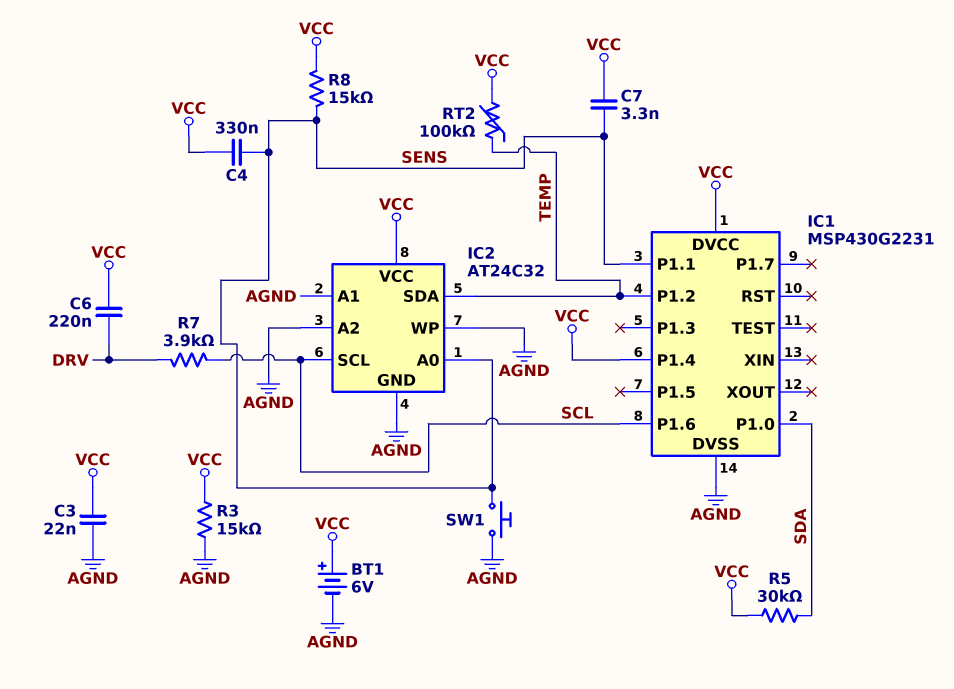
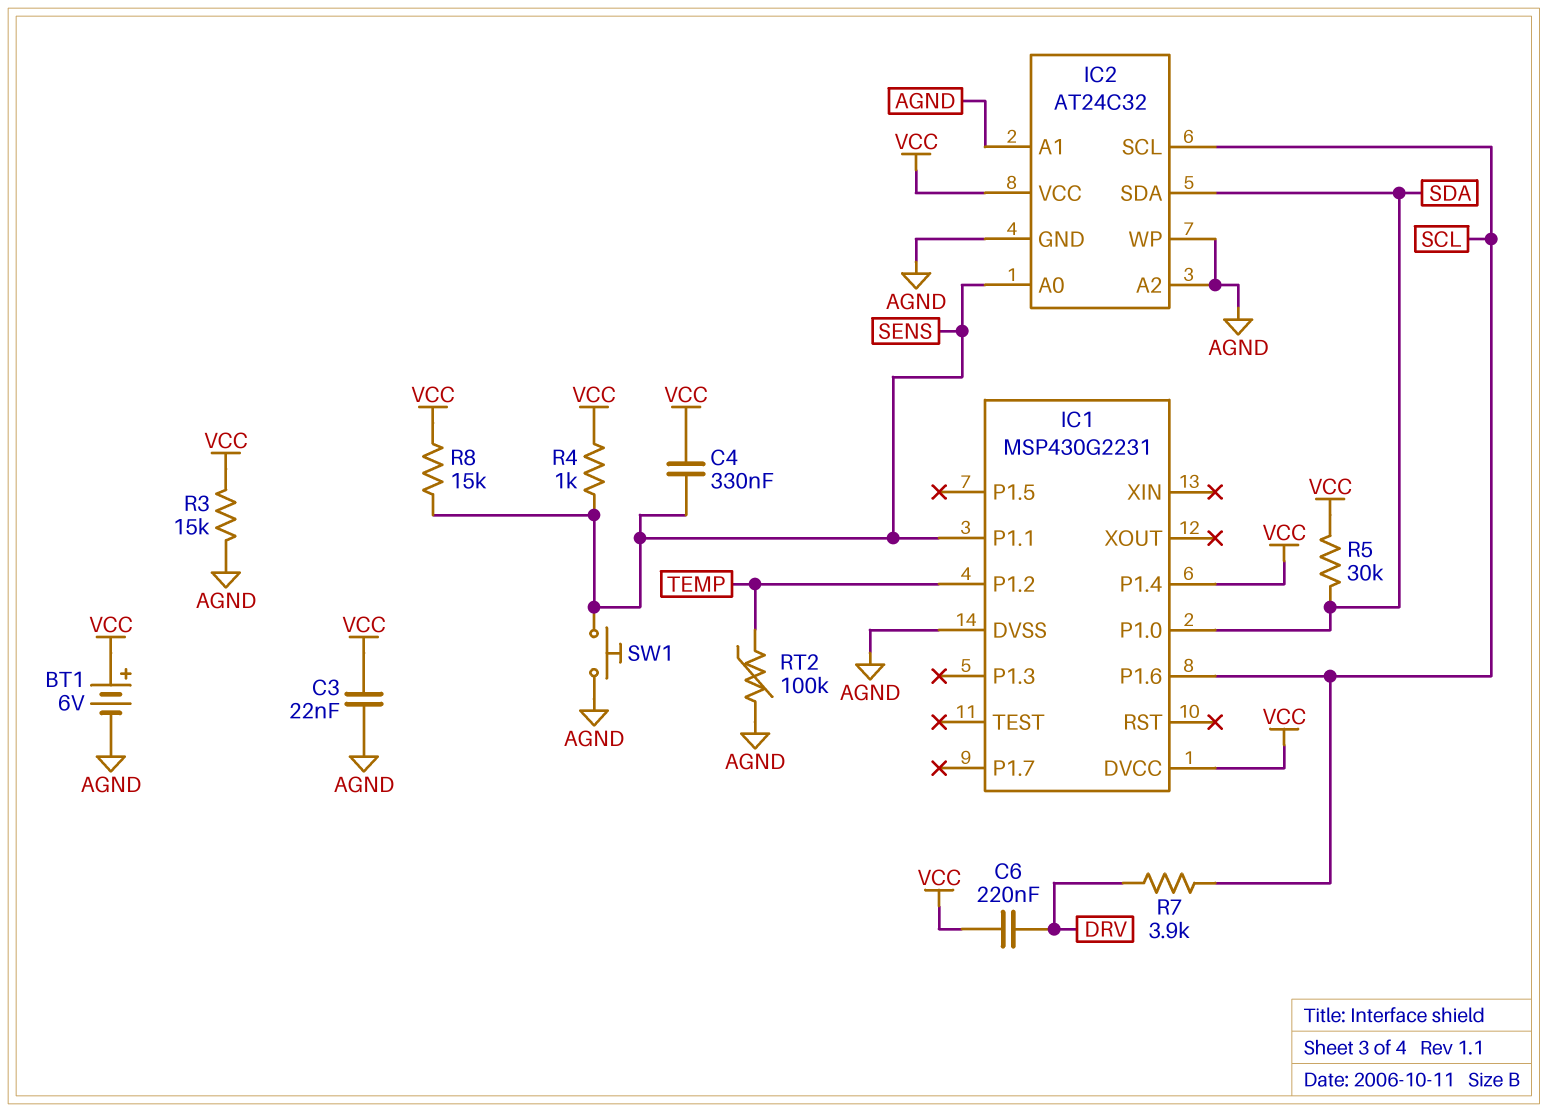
C7: 3.3nF (SENS, VCC) -> none
IC2 pin SDA: TEMP -> SDA
R4: none -> 1k (SENS, VCC)
RT2: 100k (TEMP, VCC) -> 100k (AGND, TEMP)

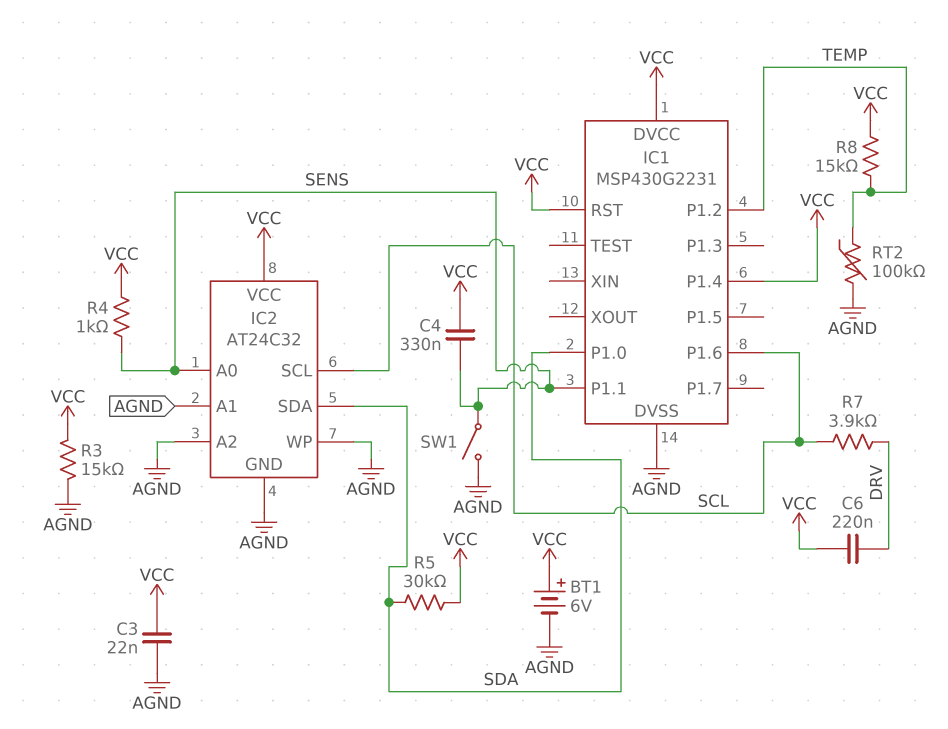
IC1 pin RST: none -> VCC
R8: 15k (SENS, VCC) -> 15k (TEMP, VCC)
SW1: button (AGND, SENS) -> switch (AGND, SENS)

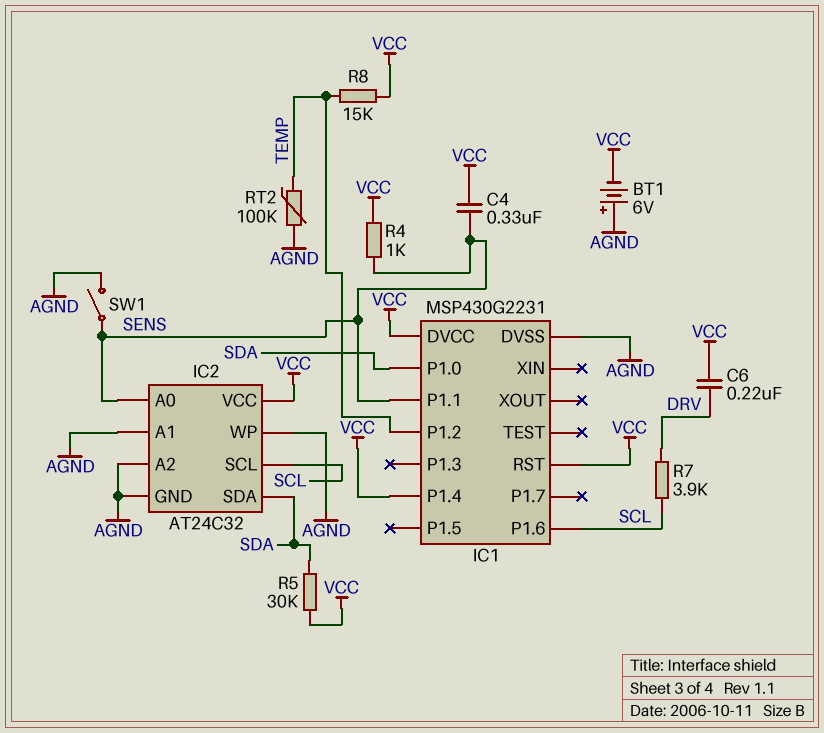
BT1: 6V (plus VCC, minus AGND) -> 6V (plus AGND, minus VCC)
C3: 22nF (AGND, VCC) -> none
R3: 15k (AGND, VCC) -> none

